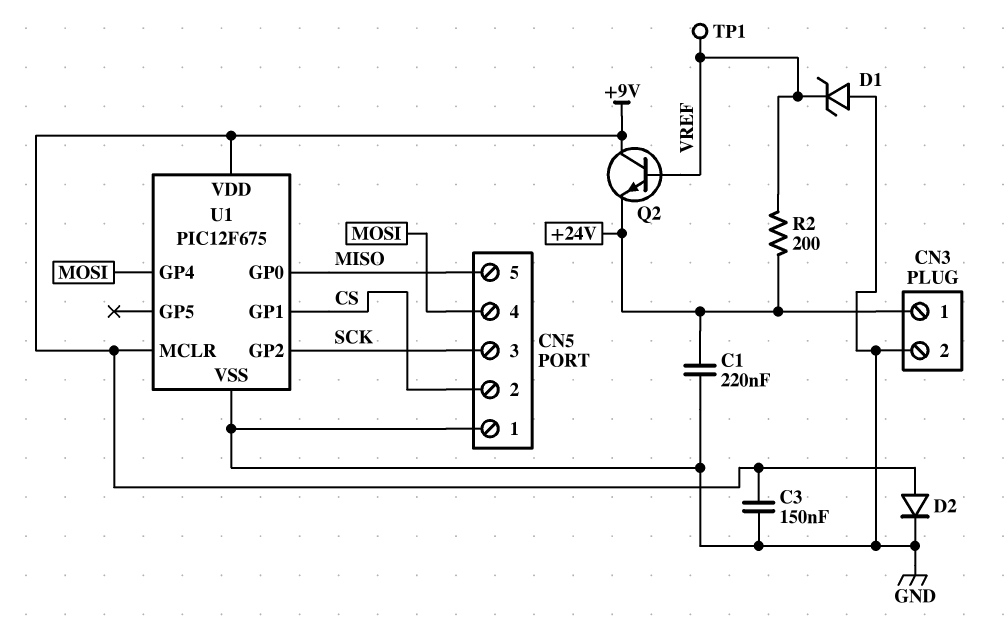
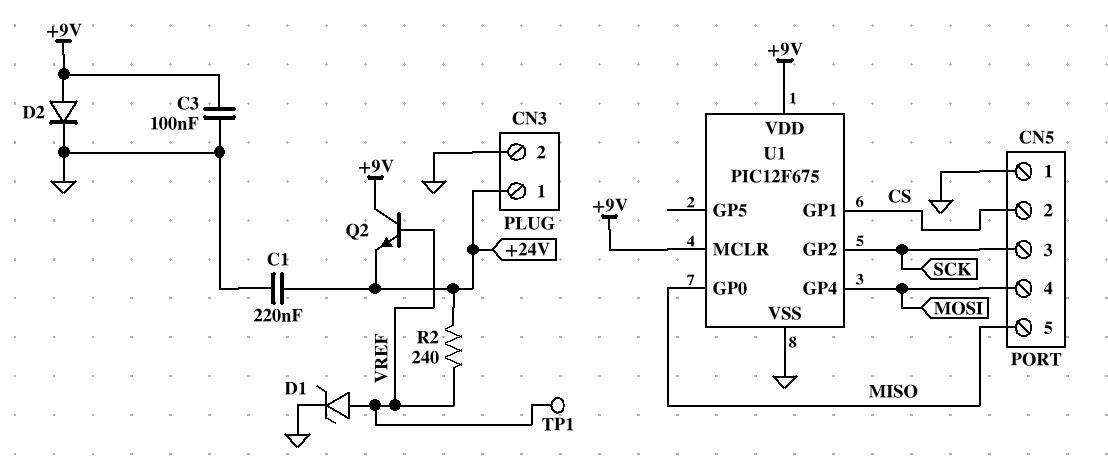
C3: 150nF (+9V, GND) -> 100nF (+9V, GND)
D1: zener (A GND, K VREF) -> zener (A VREF, K GND)
R2: 200 (+24V, VREF) -> 240 (+24V, VREF)

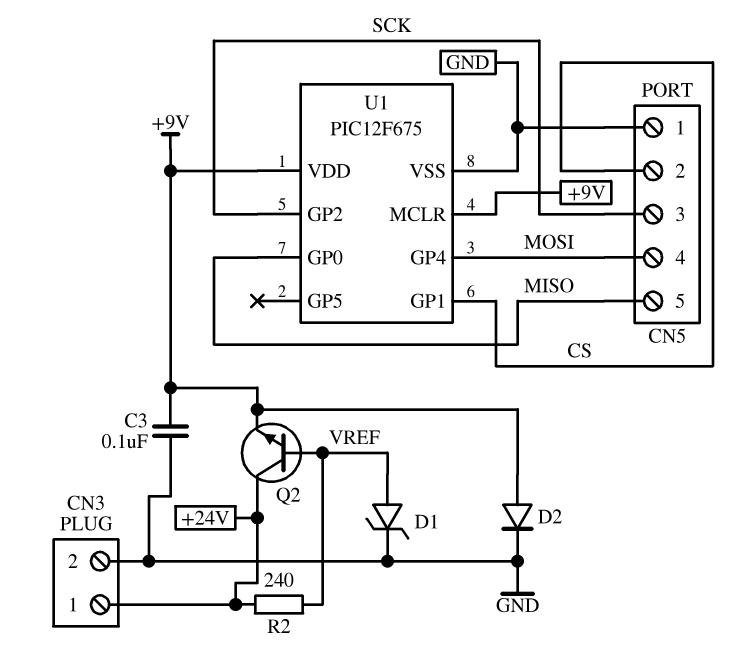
C1: 220nF (+24V, GND) -> none
Q2: NPN (B VREF, C +9V, E +24V) -> NPN (B VREF, C +24V, E +9V)
TP1: test point (VREF) -> none

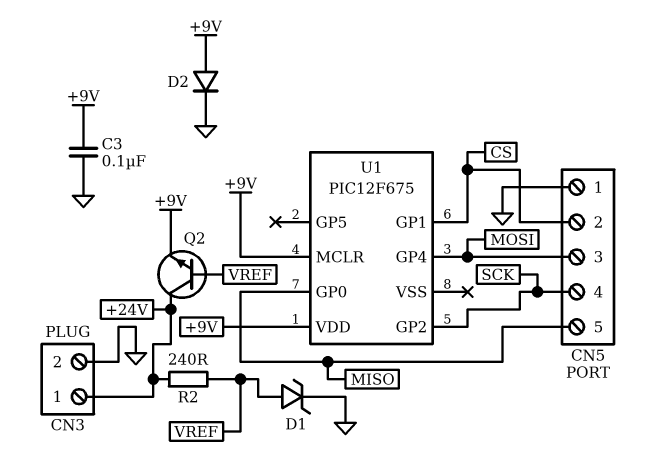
CN5 pin 3: SCK -> MOSI
CN5 pin 4: MOSI -> SCK
U1 pin VSS: GND -> none

